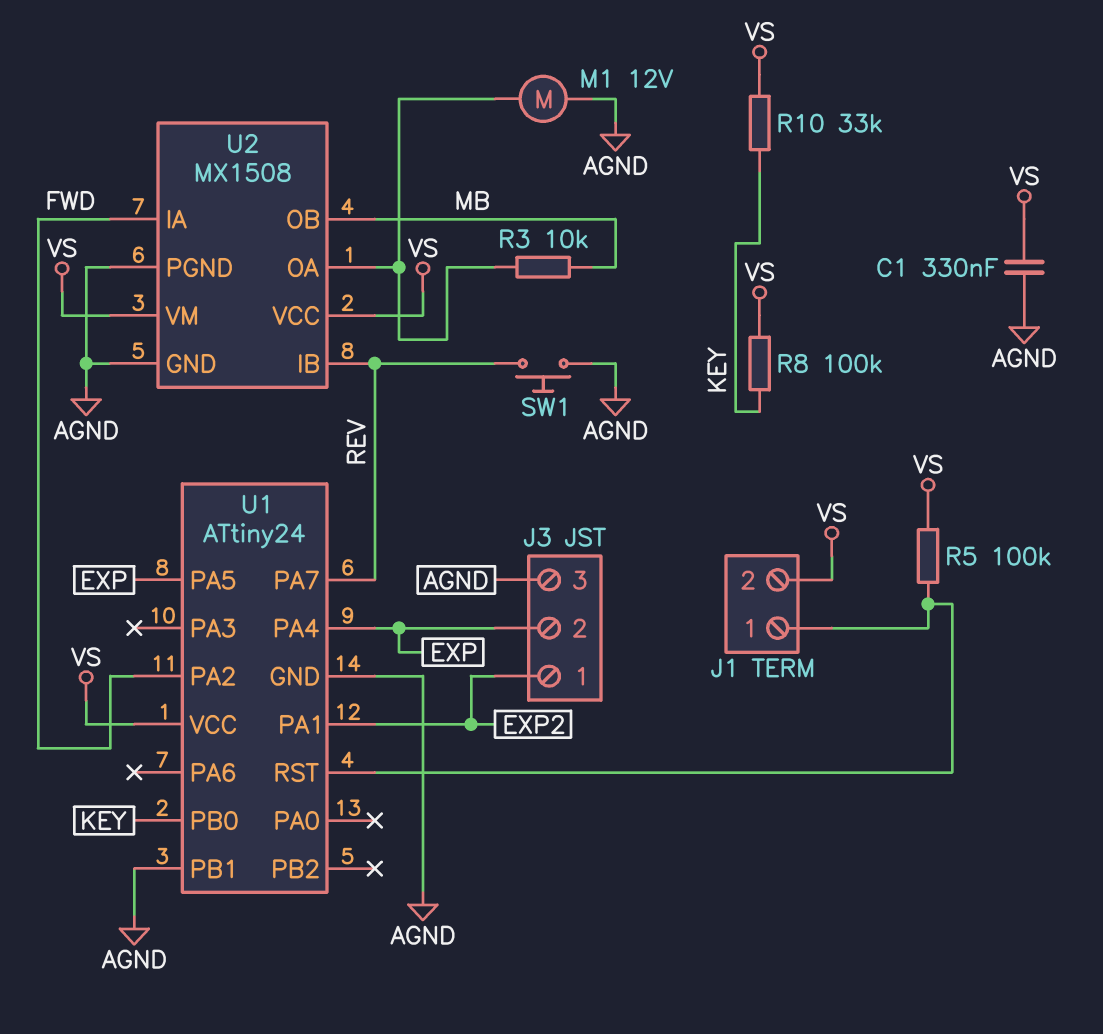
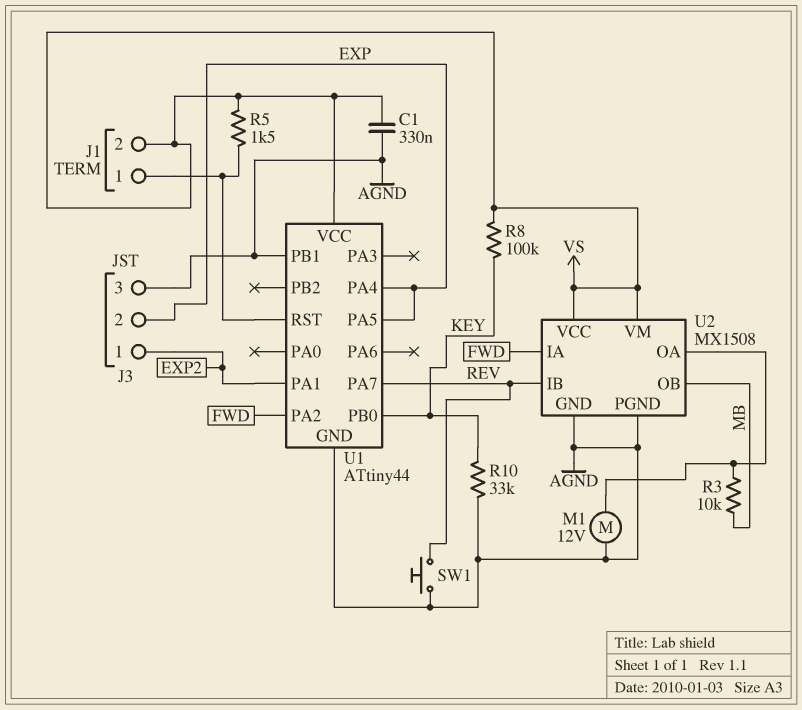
R5: 100k (J1/1, VS) -> 1.5k (J1/1, VS)
R10: 33k (KEY, VS) -> 33k (AGND, KEY)
U1: ATtiny24 -> ATtiny44

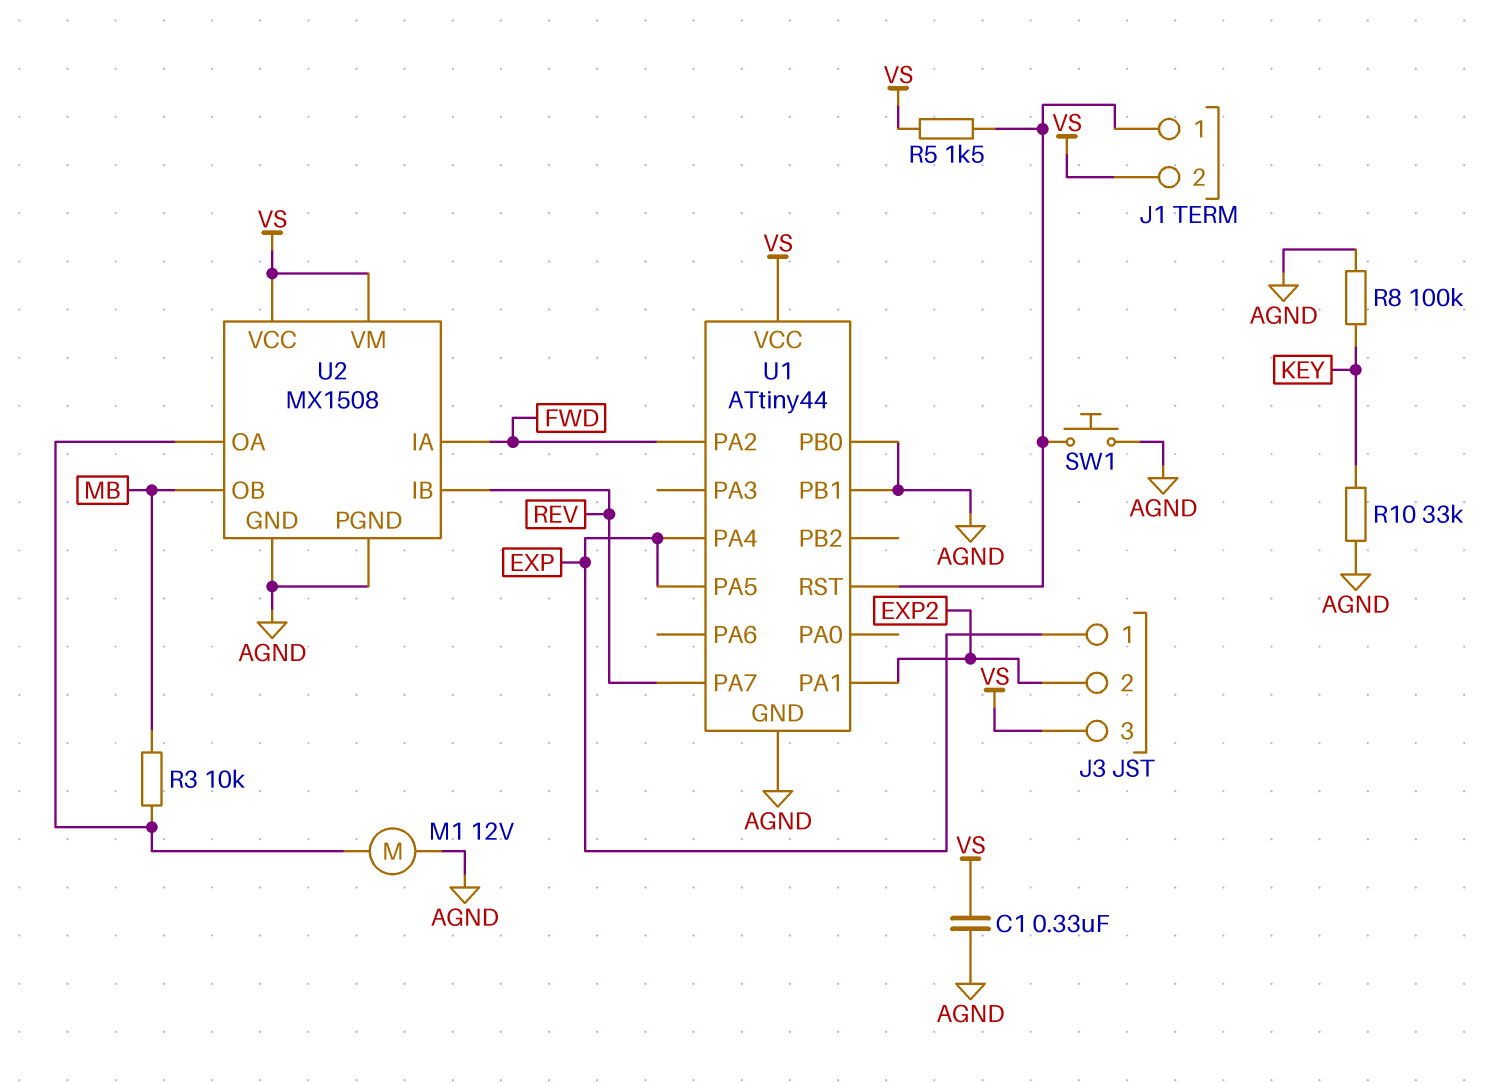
J3 pin 1: EXP2 -> EXP
J3 pin 2: EXP -> EXP2
J3 pin 3: AGND -> VS
R8: 100k (KEY, VS) -> 100k (AGND, KEY)
SW1: button (AGND, REV) -> button (AGND, J1/1)
U1 pin PB0: KEY -> AGND

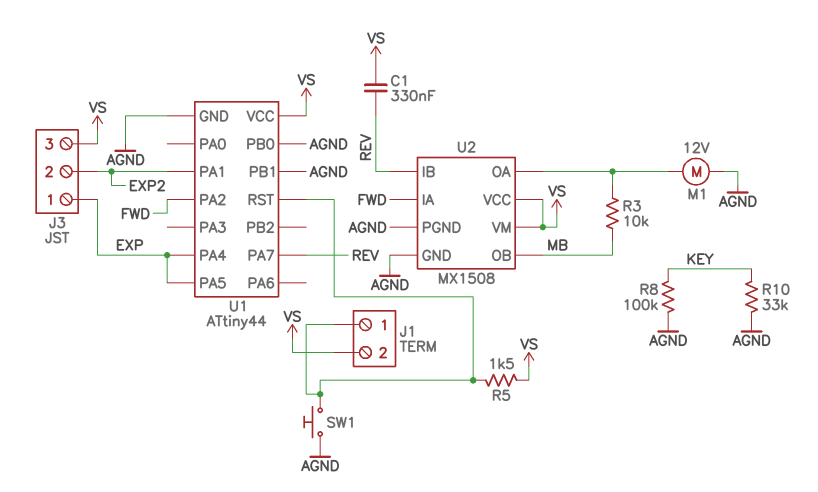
C1: 330nF (AGND, VS) -> 330nF (REV, VS)

